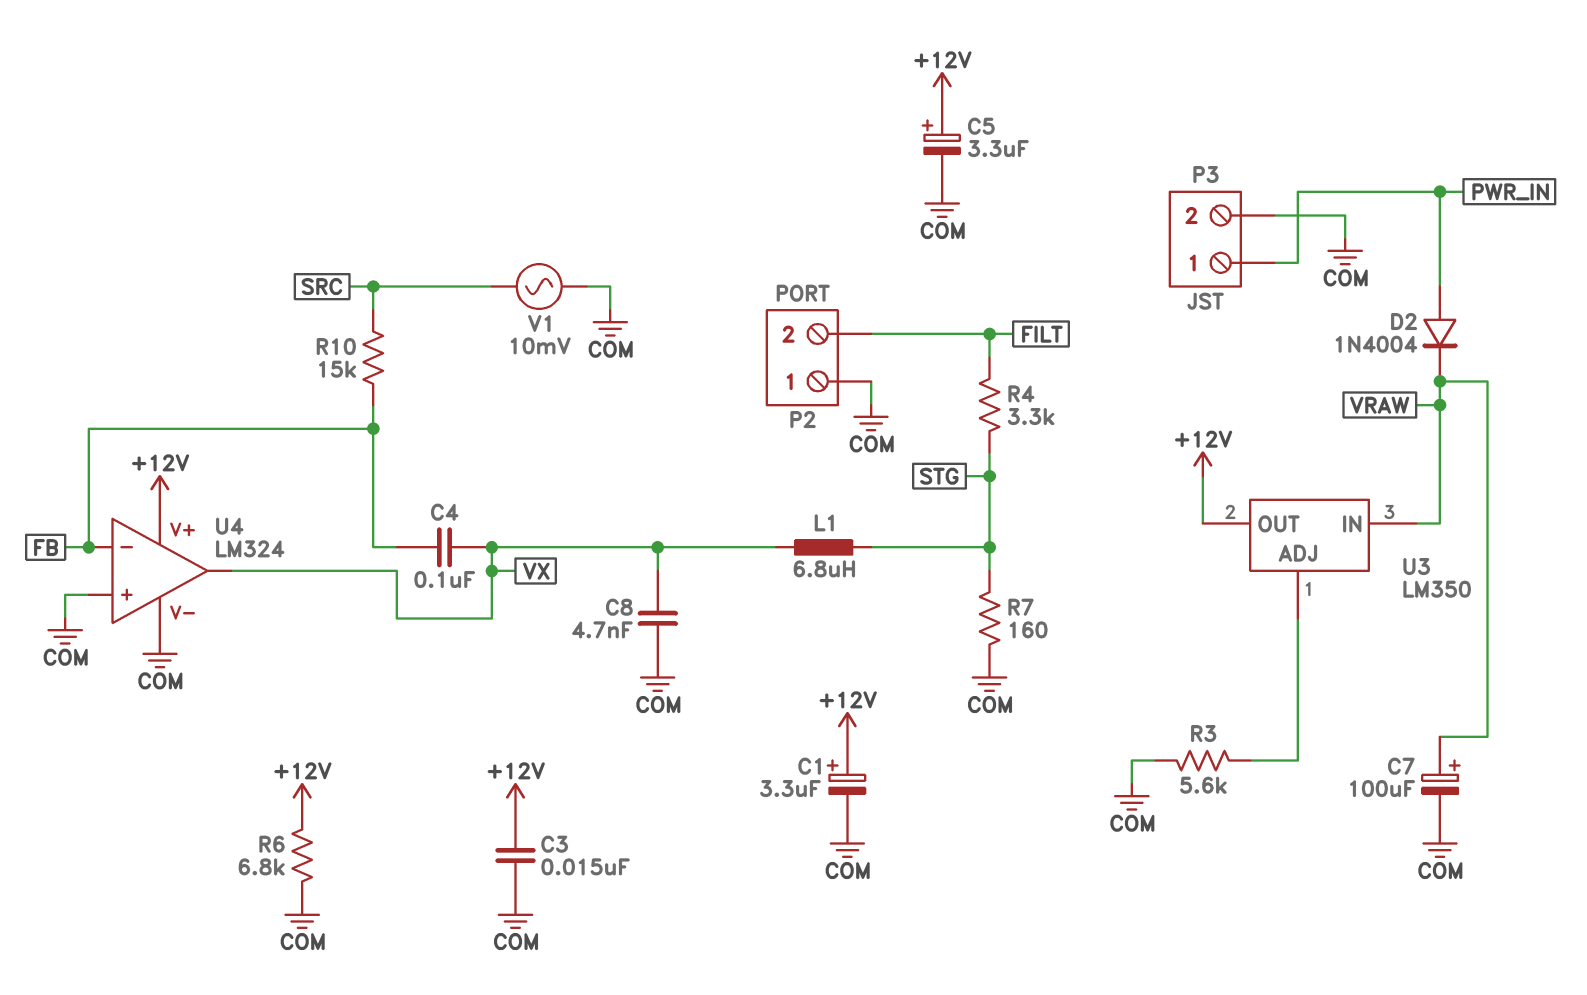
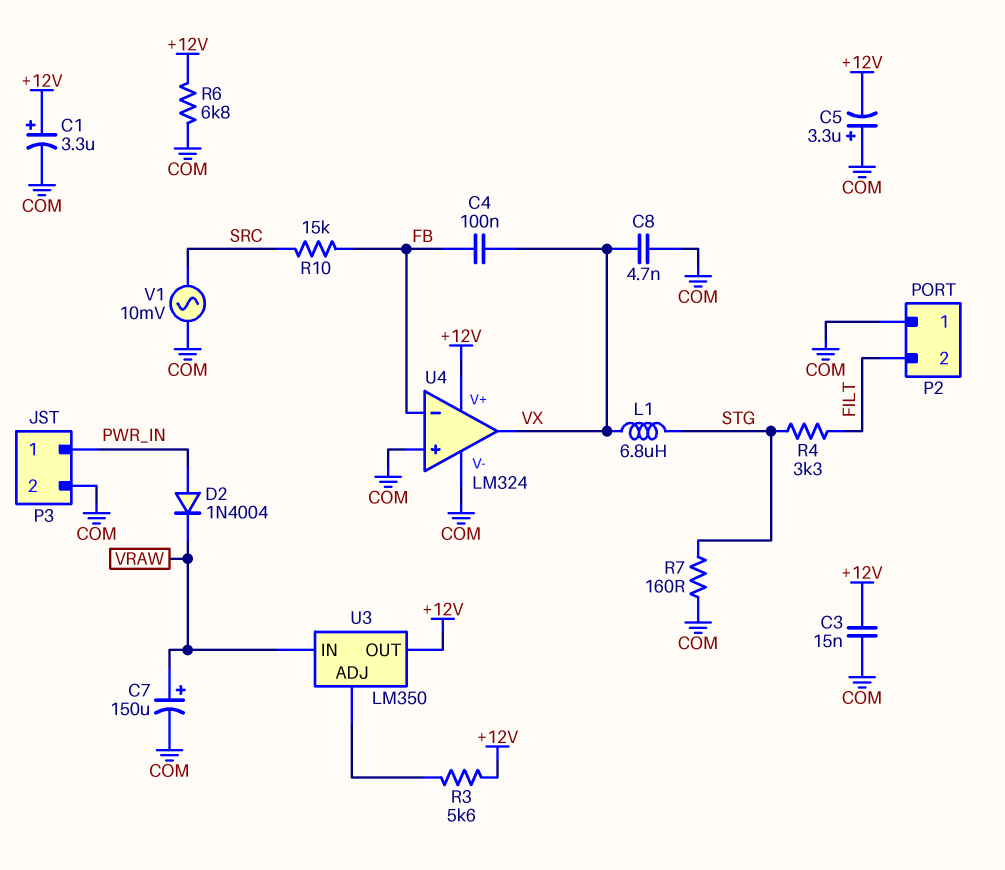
C5: 3.3uF (plus +12V, minus COM) -> 3.3uF (plus COM, minus +12V)
C7: 100uF (plus VRAW, minus COM) -> 150uF (plus VRAW, minus COM)
R3: 5.6k (COM, U3/ADJ) -> 5.6k (+12V, U3/ADJ)

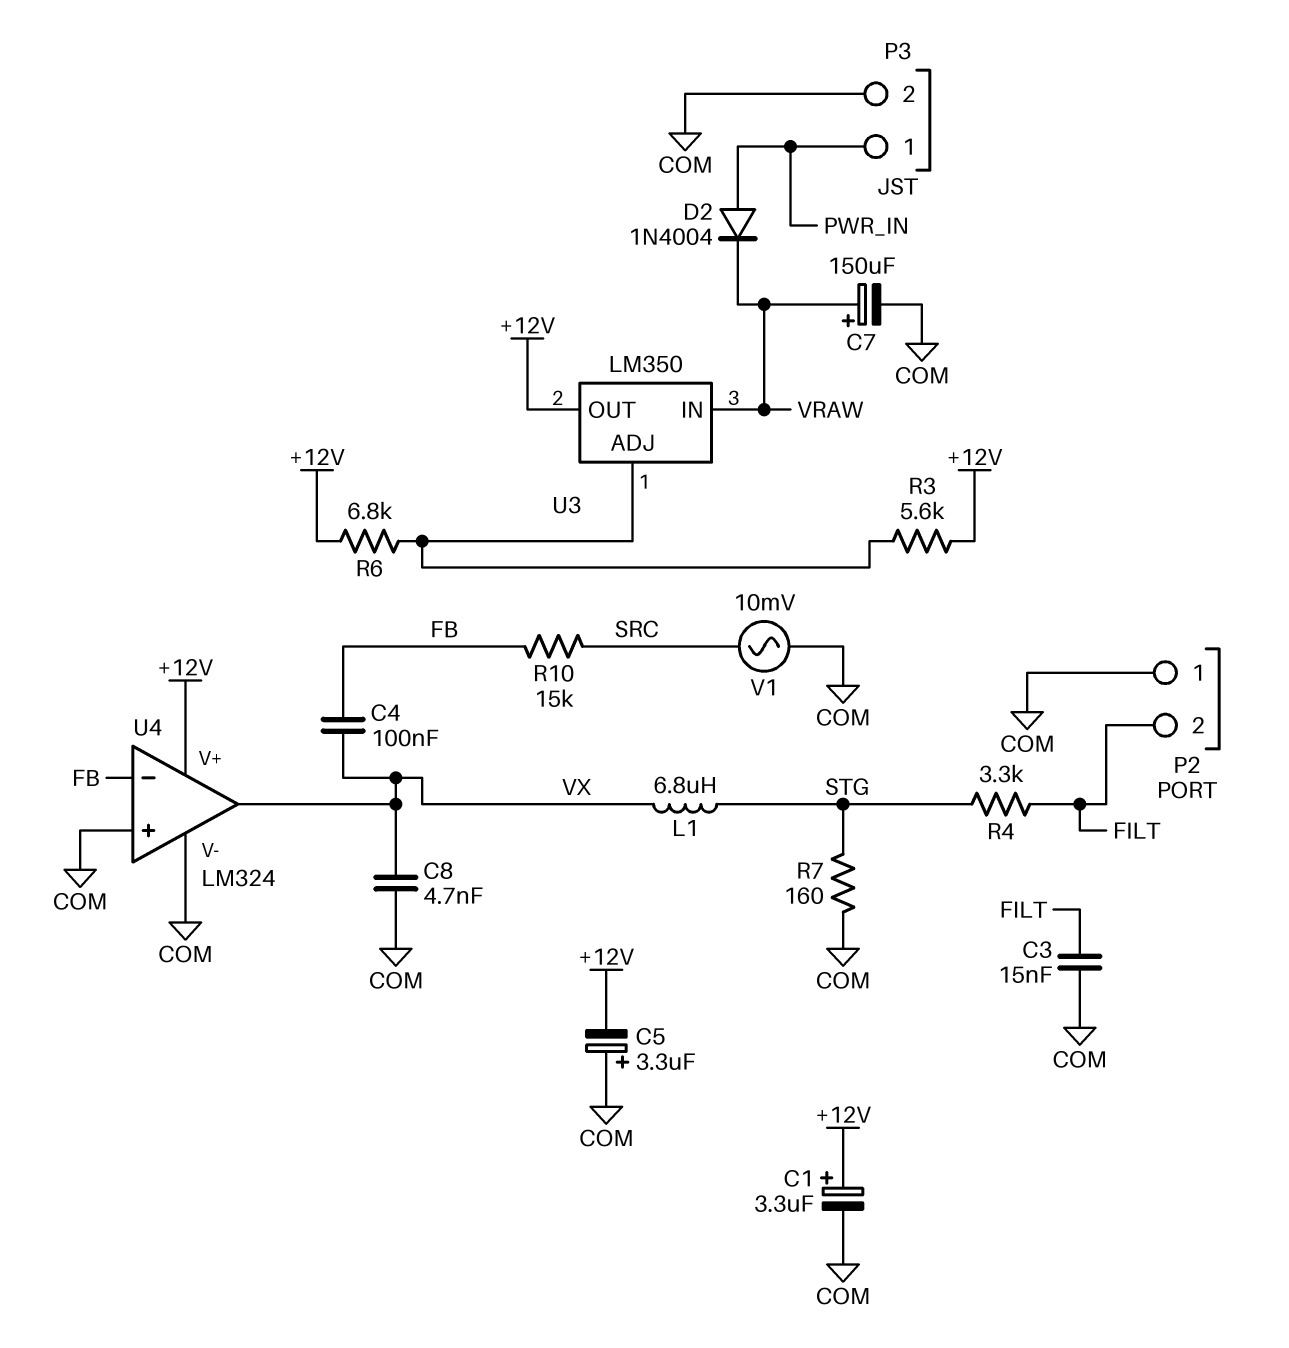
C3: 15nF (+12V, COM) -> 15nF (COM, FILT)
R6: 6.8k (+12V, COM) -> 6.8k (+12V, U3/ADJ)

